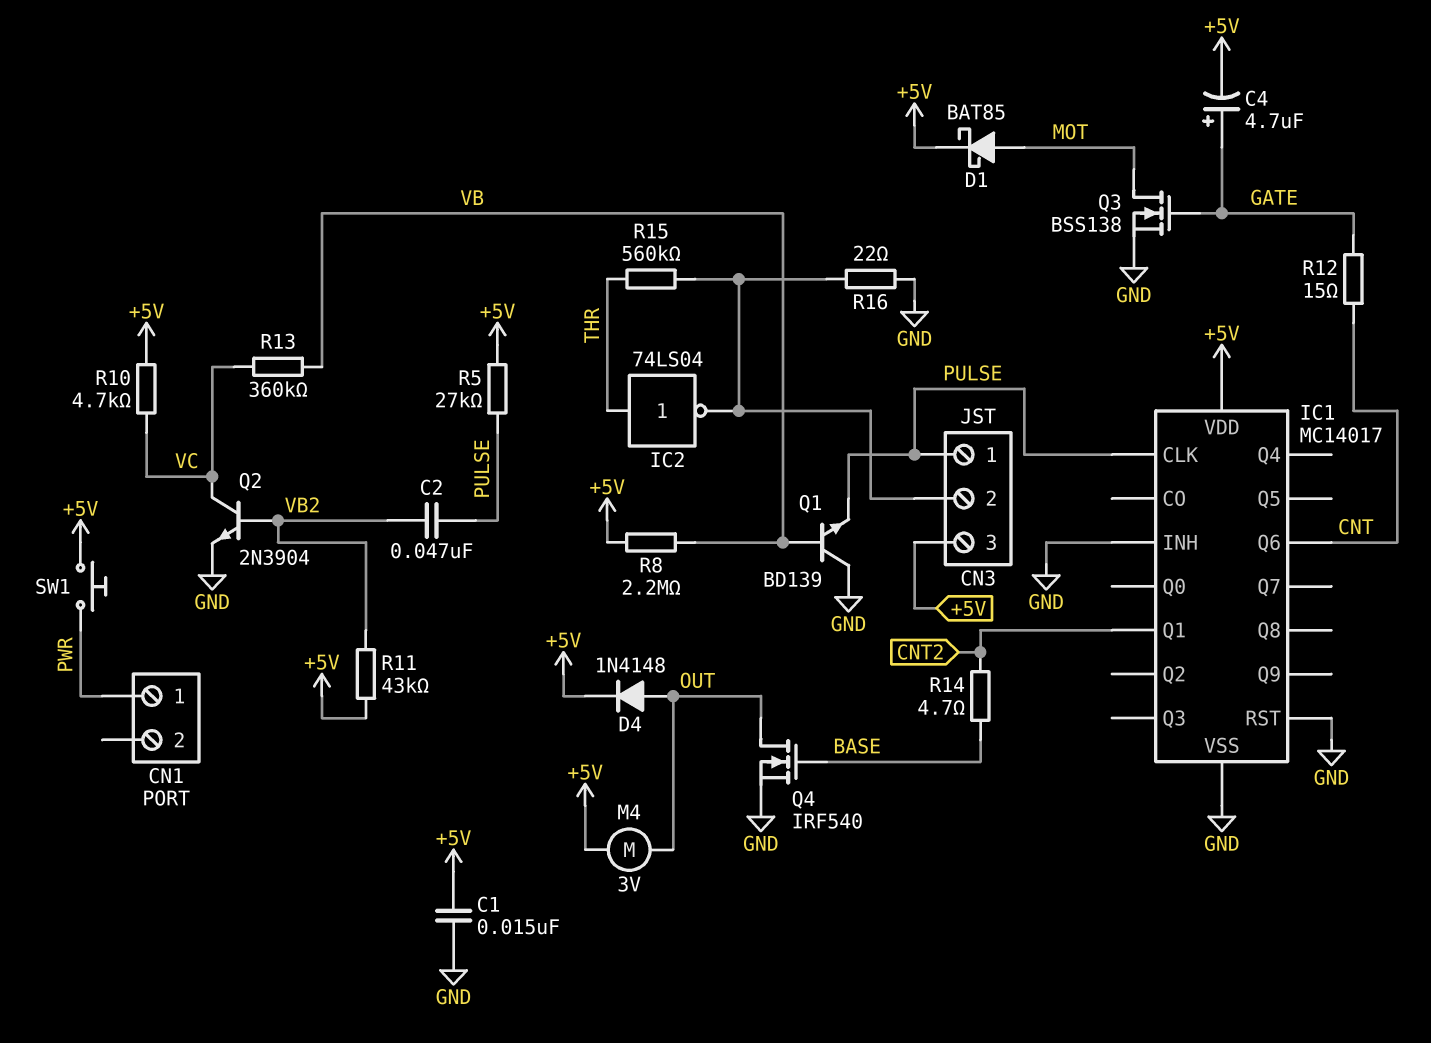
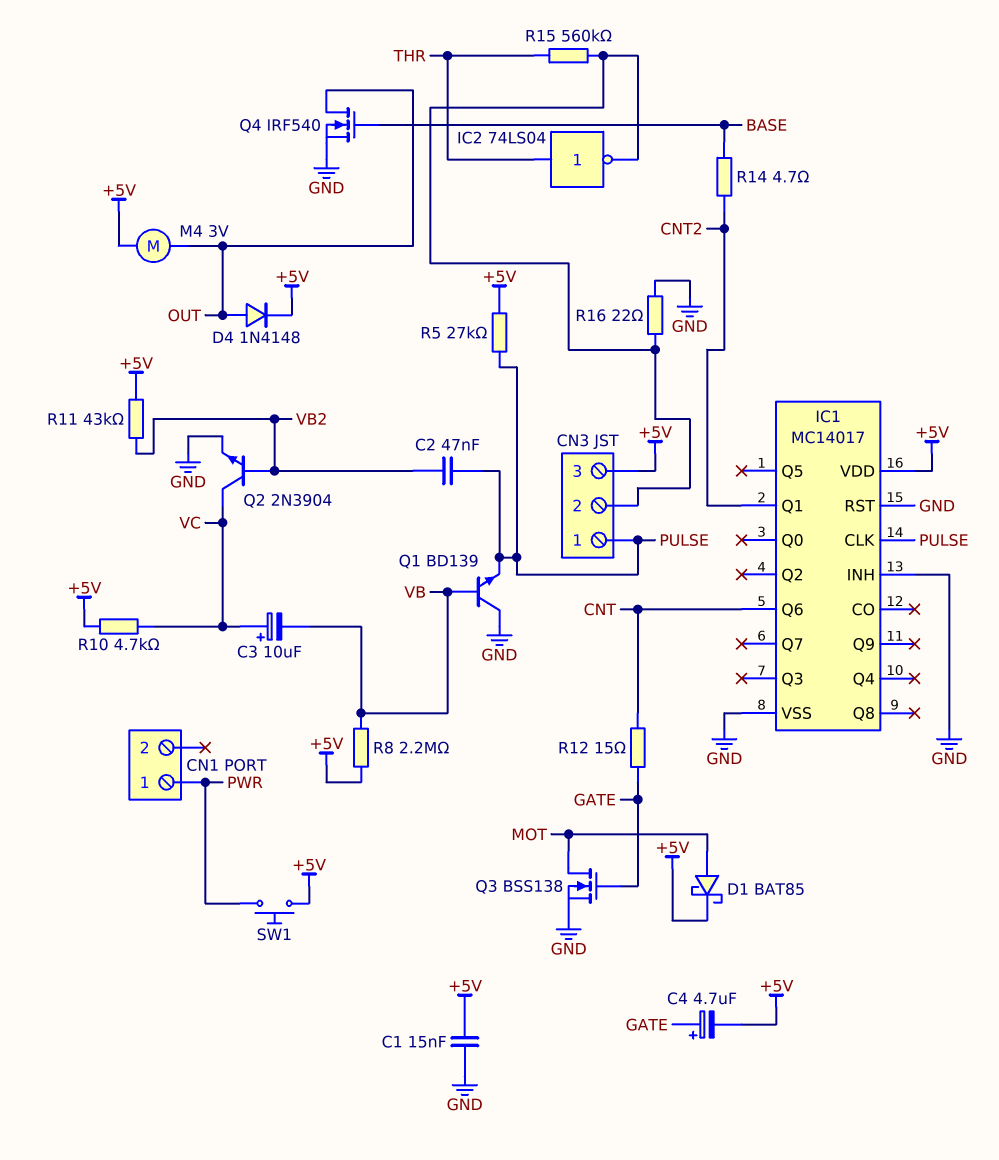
C3: none -> 10uF (plus VC, minus VB)
R13: 360k (VB, VC) -> none

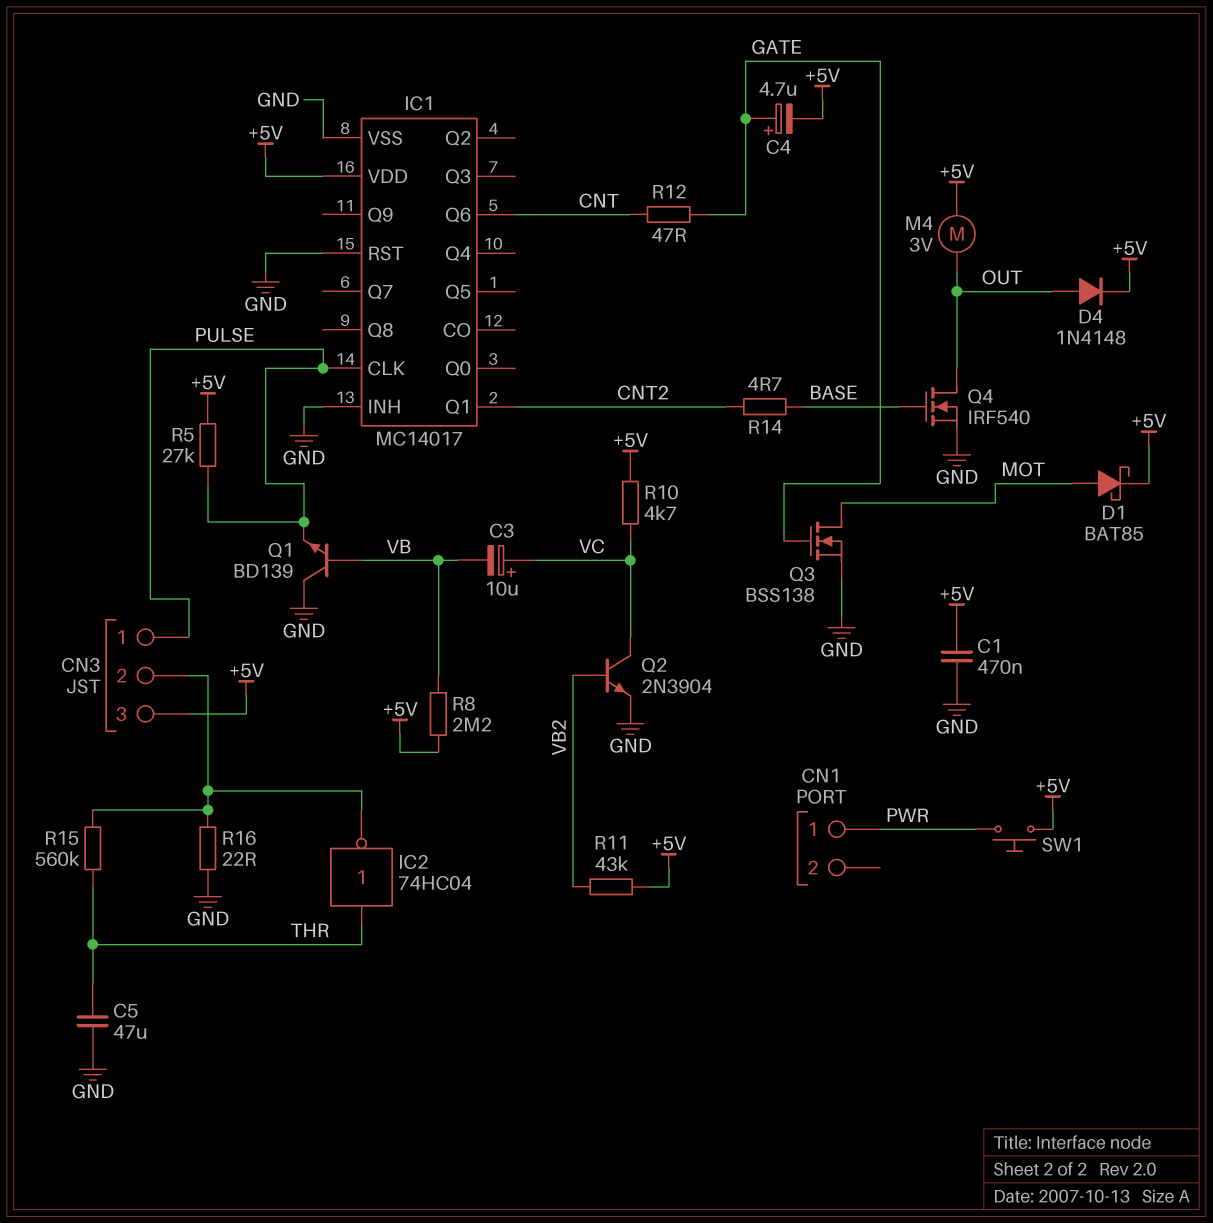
C1: 15nF (+5V, GND) -> 470nF (+5V, GND)
C2: 47nF (PULSE, VB2) -> none
C5: none -> 47uF (GND, THR)
IC2: NOT 74LS04 (in THR, out CN3/2) -> NOT 74HC04 (in THR, out CN3/2)
R12: 15 (CNT, GATE) -> 47 (CNT, GATE)

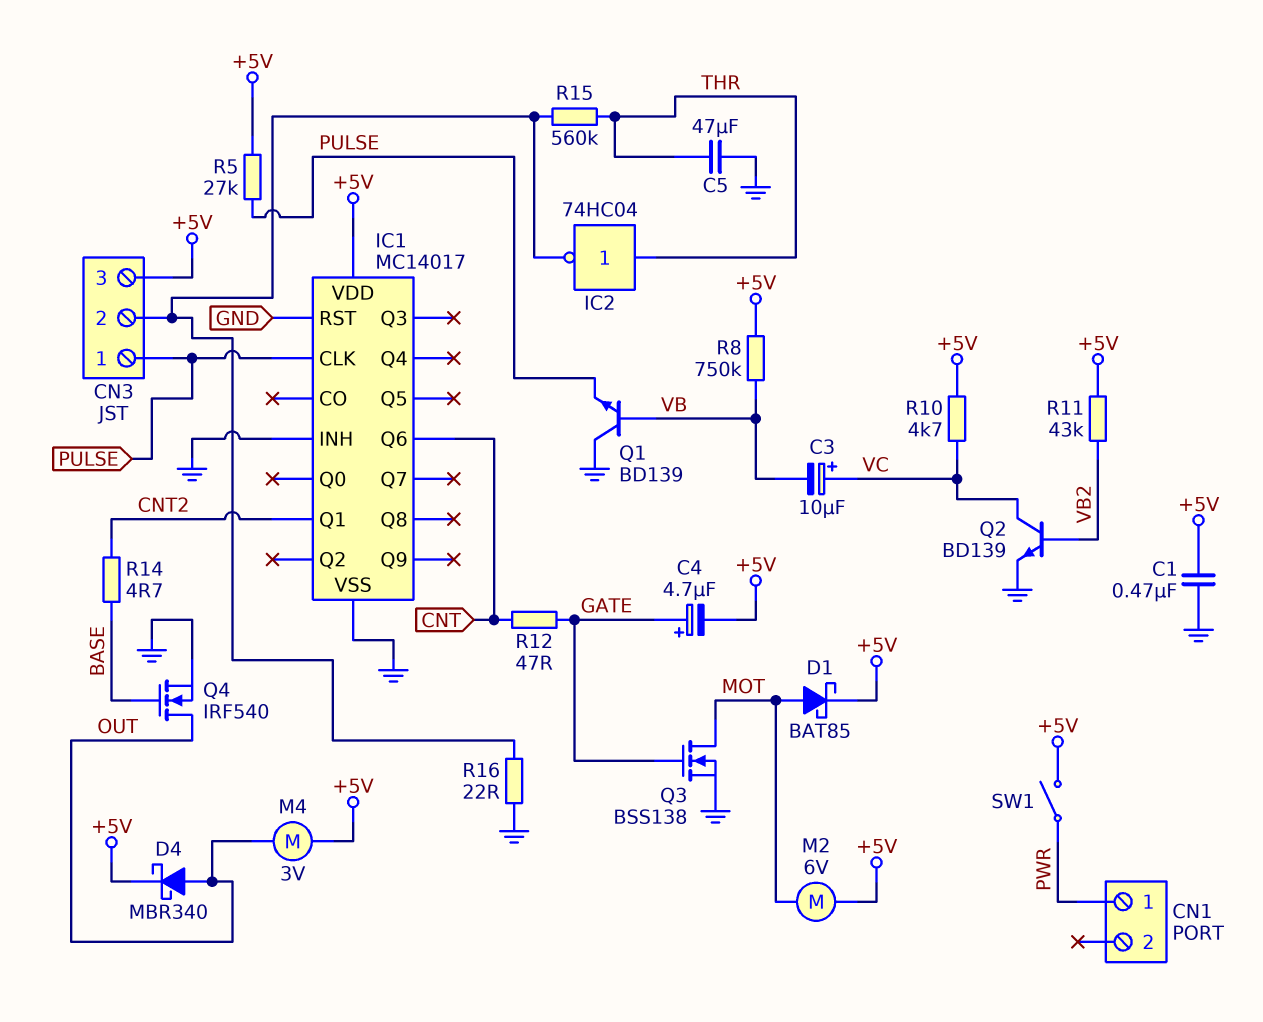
D4: diode 1N4148 (A OUT, K +5V) -> schottky MBR340 (A OUT, K +5V)
M2: none -> motor 6V (+5V, MOT)
Q2: NPN 2N3904 (B VB2, C VC, E GND) -> NPN BD139 (B VB2, C VC, E GND)
R8: 2.2M (+5V, VB) -> 750k (+5V, VB)
SW1: button (+5V, PWR) -> switch (+5V, PWR)

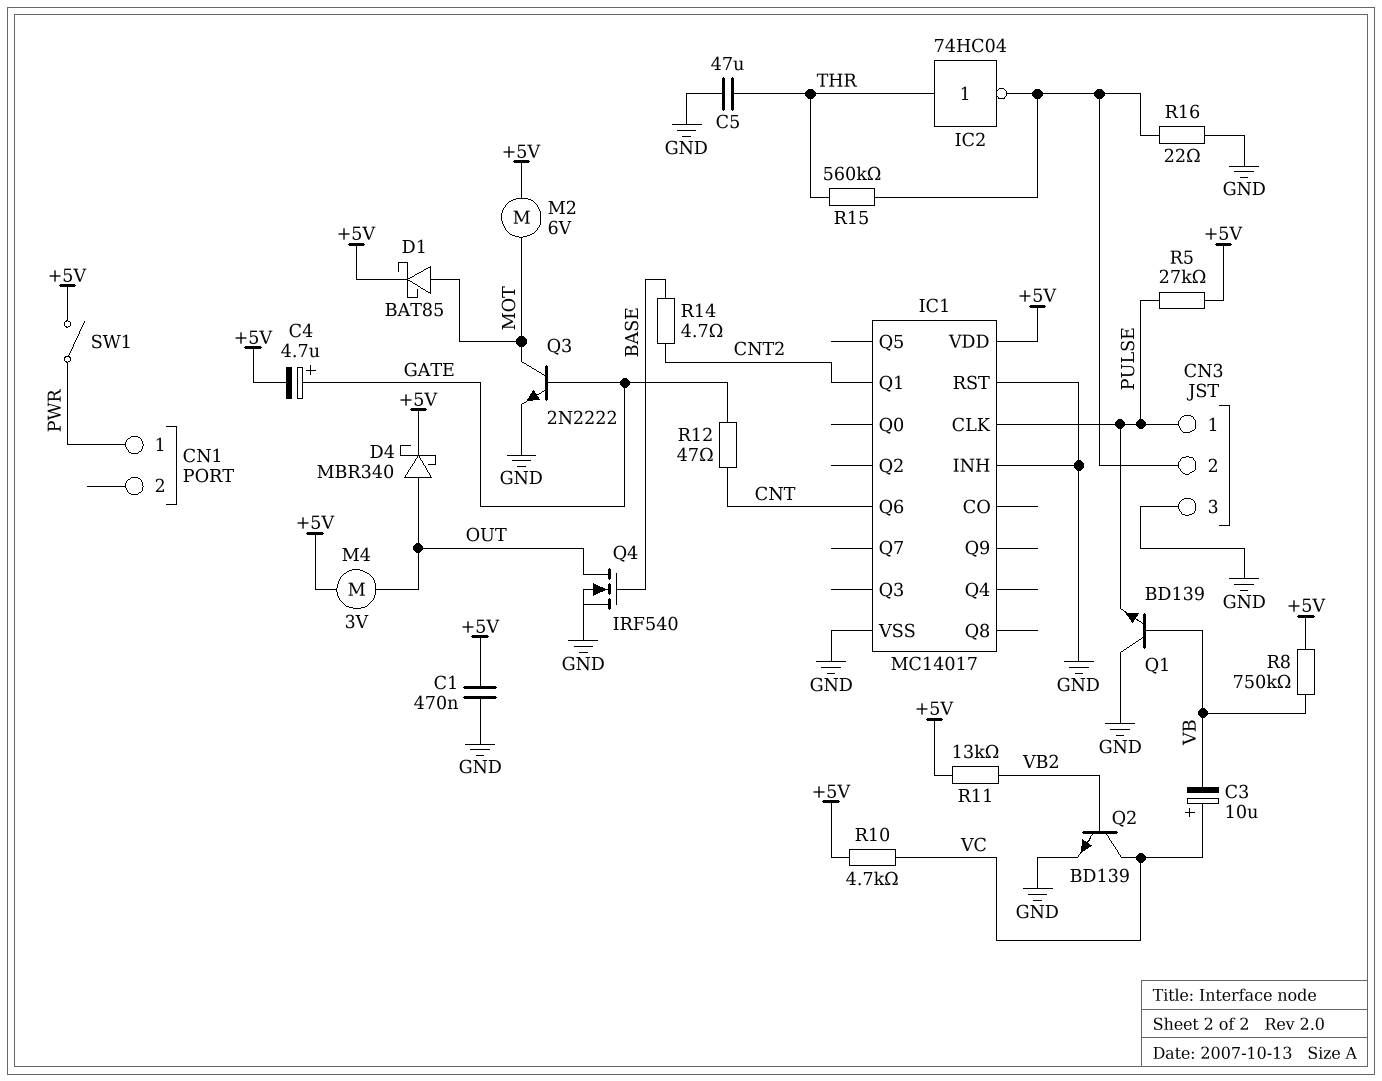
CN3 pin 3: +5V -> GND
Q3: NMOS BSS138 (G GATE, D MOT, S GND) -> NPN 2N2222 (B GATE, C MOT, E GND)
R11: 43k (+5V, VB2) -> 13k (+5V, VB2)

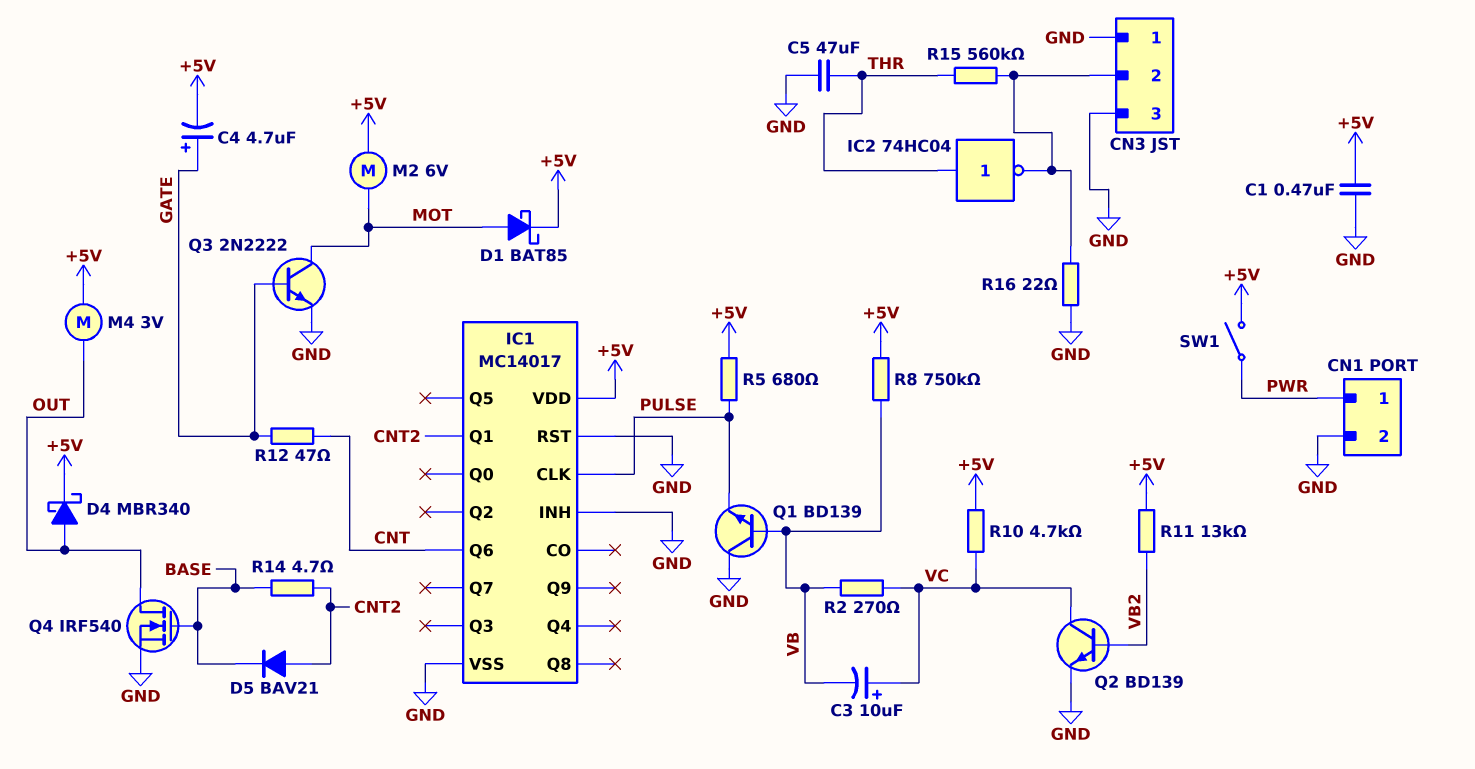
CN1 pin 2: none -> GND
CN3 pin 1: PULSE -> GND
D5: none -> diode BAV21 (A CNT2, K BASE)
R2: none -> 270 (VB, VC)
R5: 27k (+5V, PULSE) -> 680 (+5V, PULSE)

